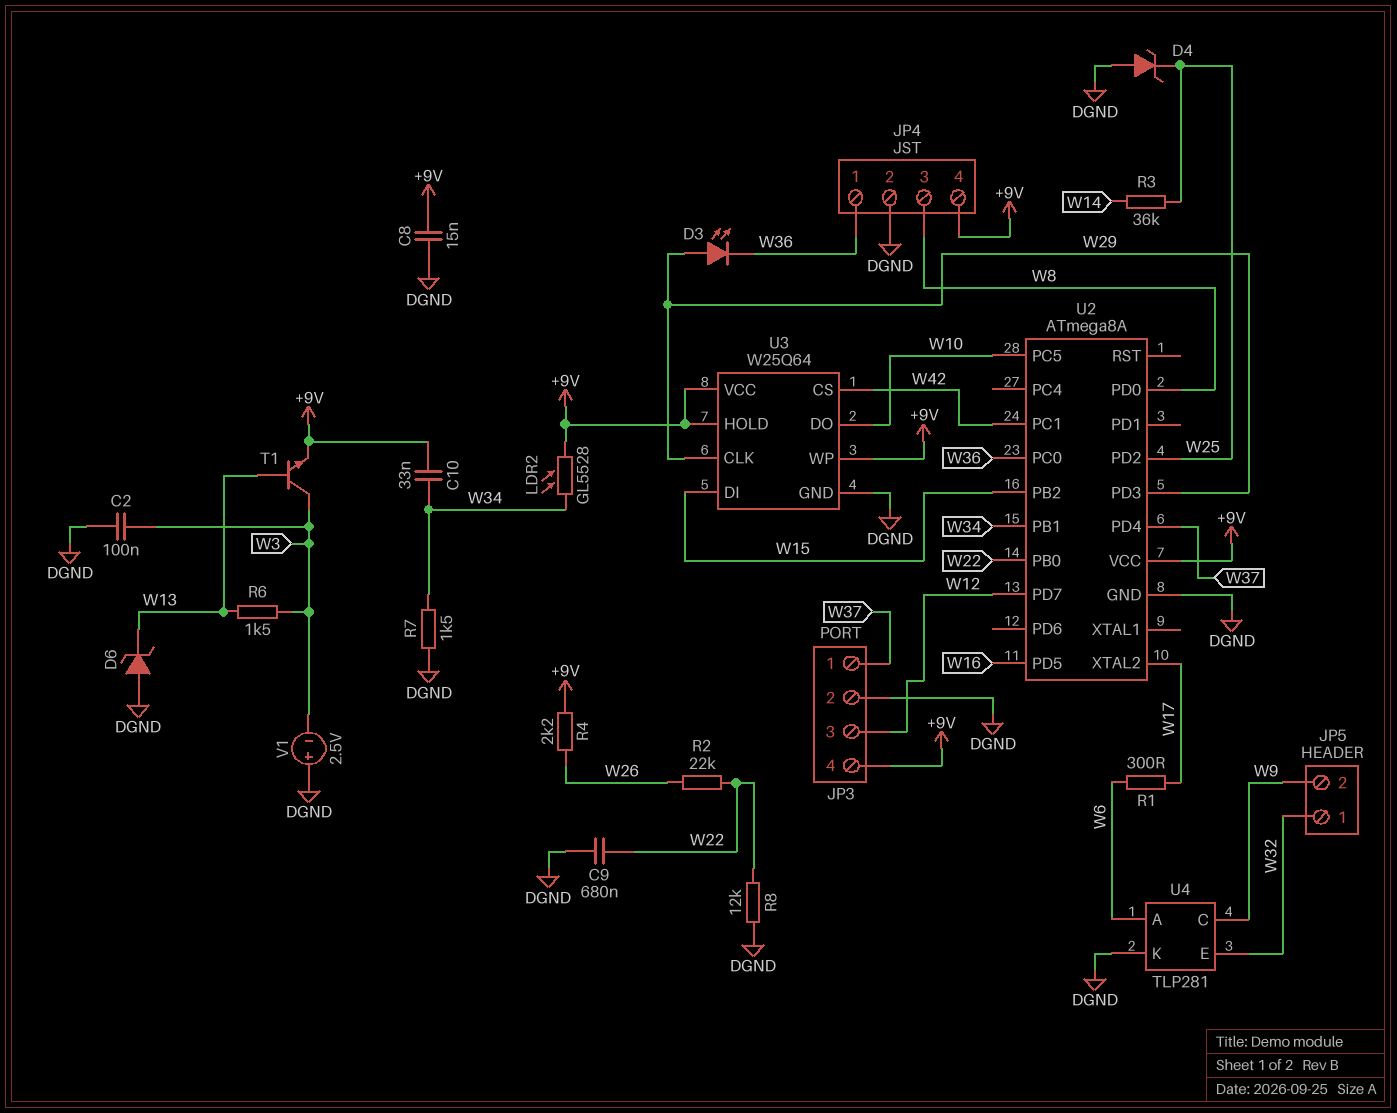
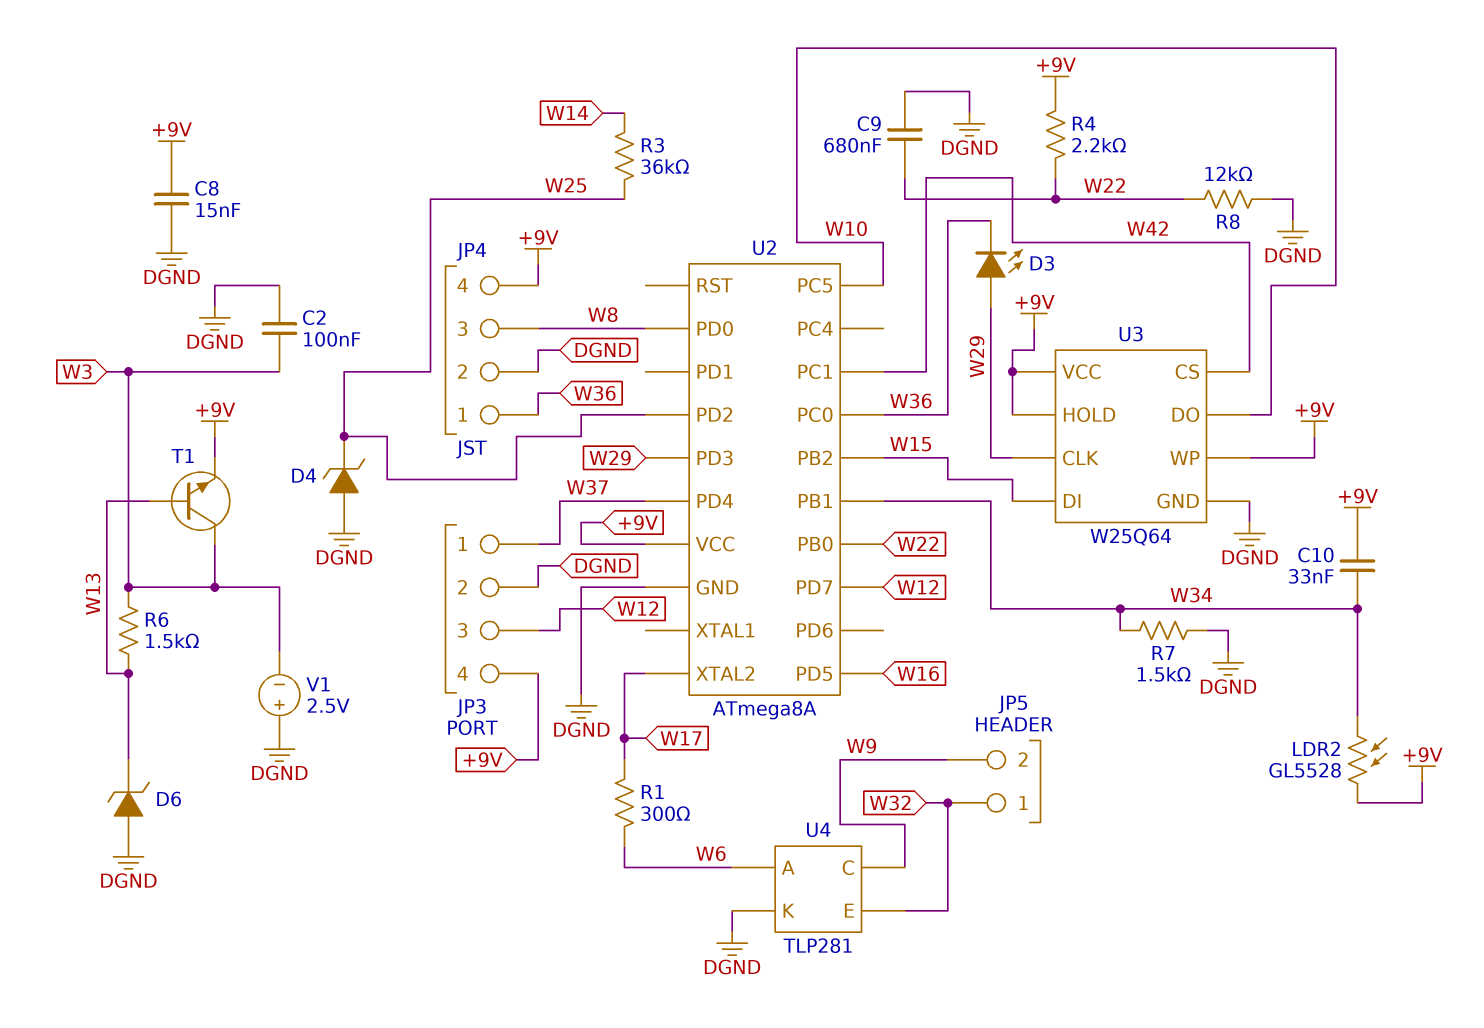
R2: 22k (W22, W26) -> none
R4: 2.2k (+9V, W26) -> 2.2k (+9V, W22)

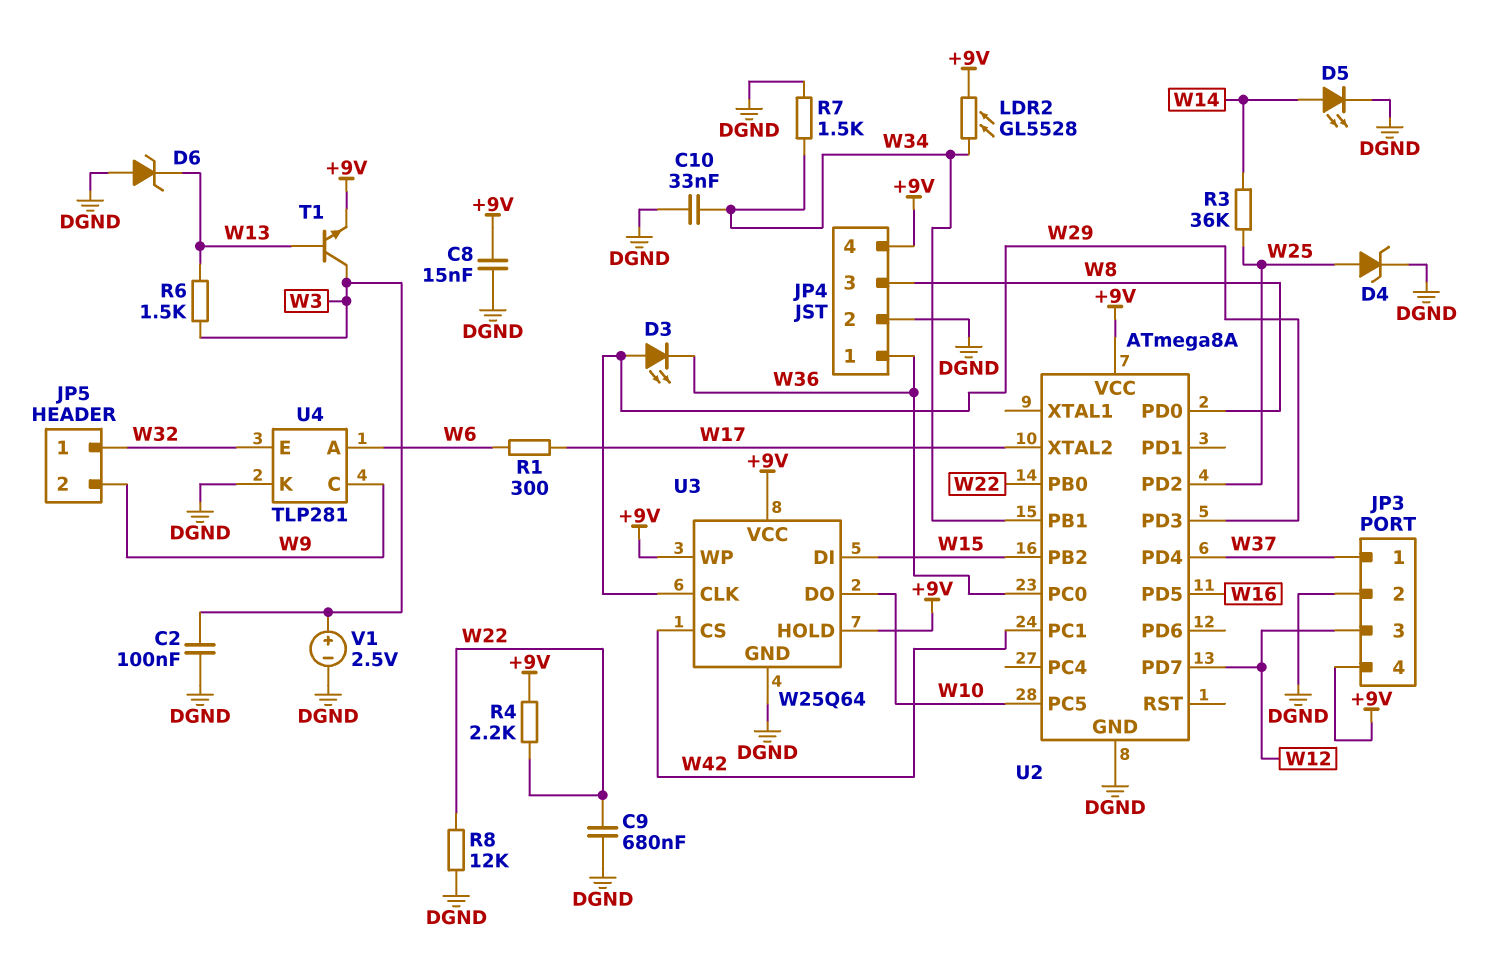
C10: 33nF (+9V, W34) -> 33nF (DGND, W34)
D4: zener (A DGND, K W25) -> zener (A W25, K DGND)
D5: none -> LED (A W14, K DGND)
V1: 2.5V (plus DGND, minus W3) -> 2.5V (plus W3, minus DGND)

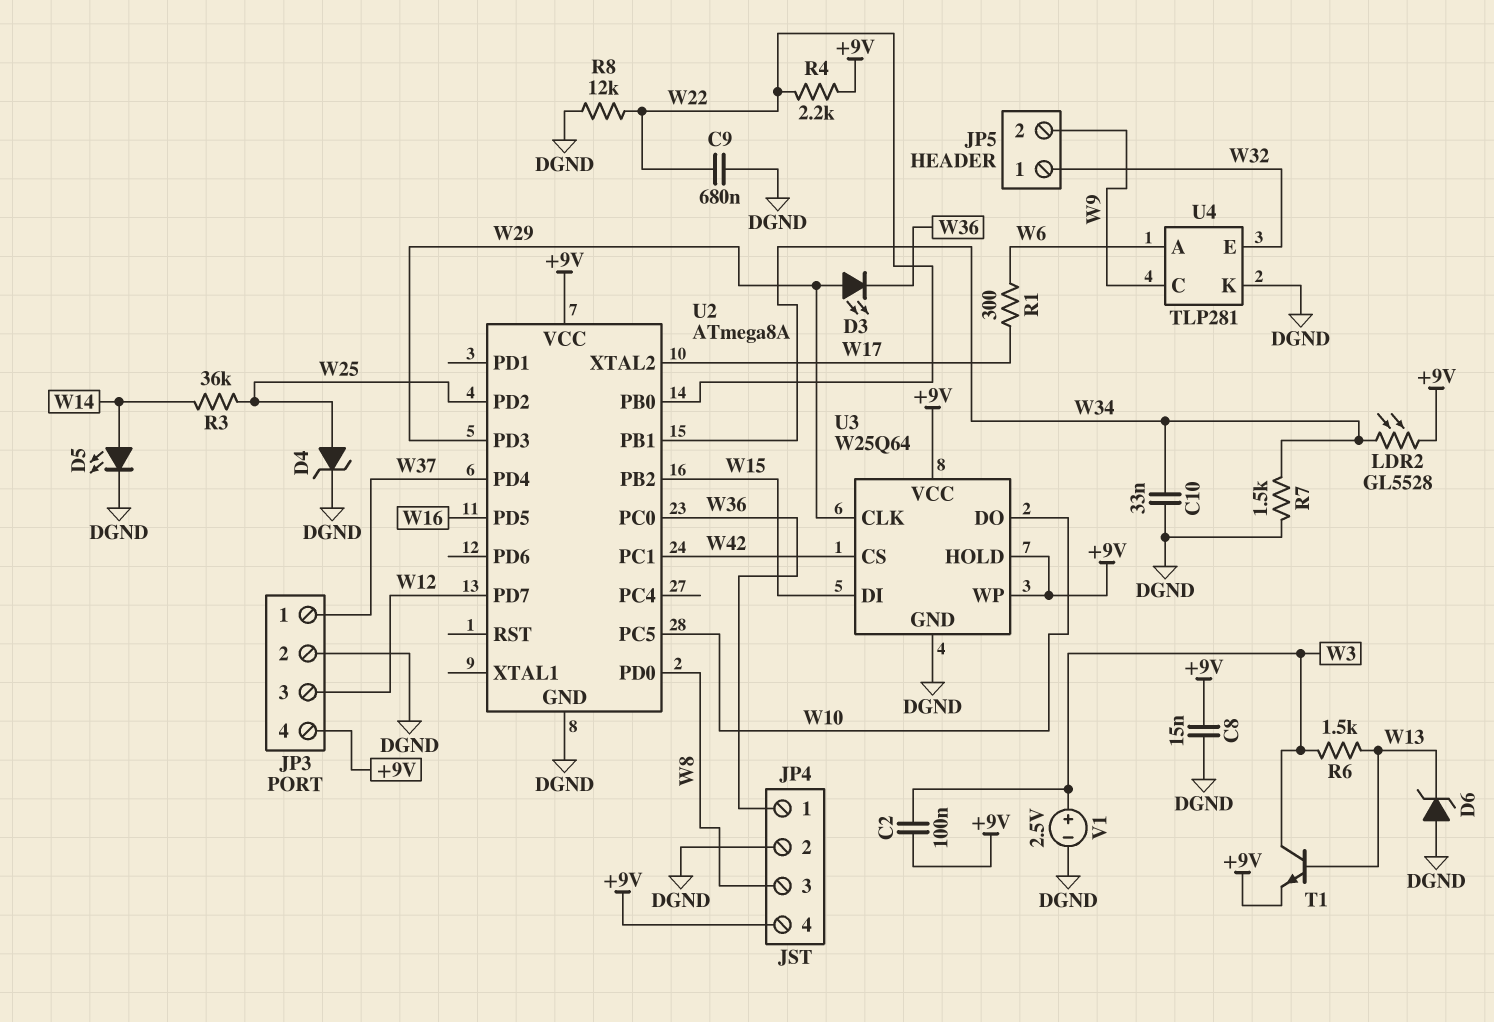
C2: 100nF (DGND, W3) -> 100nF (+9V, W3)

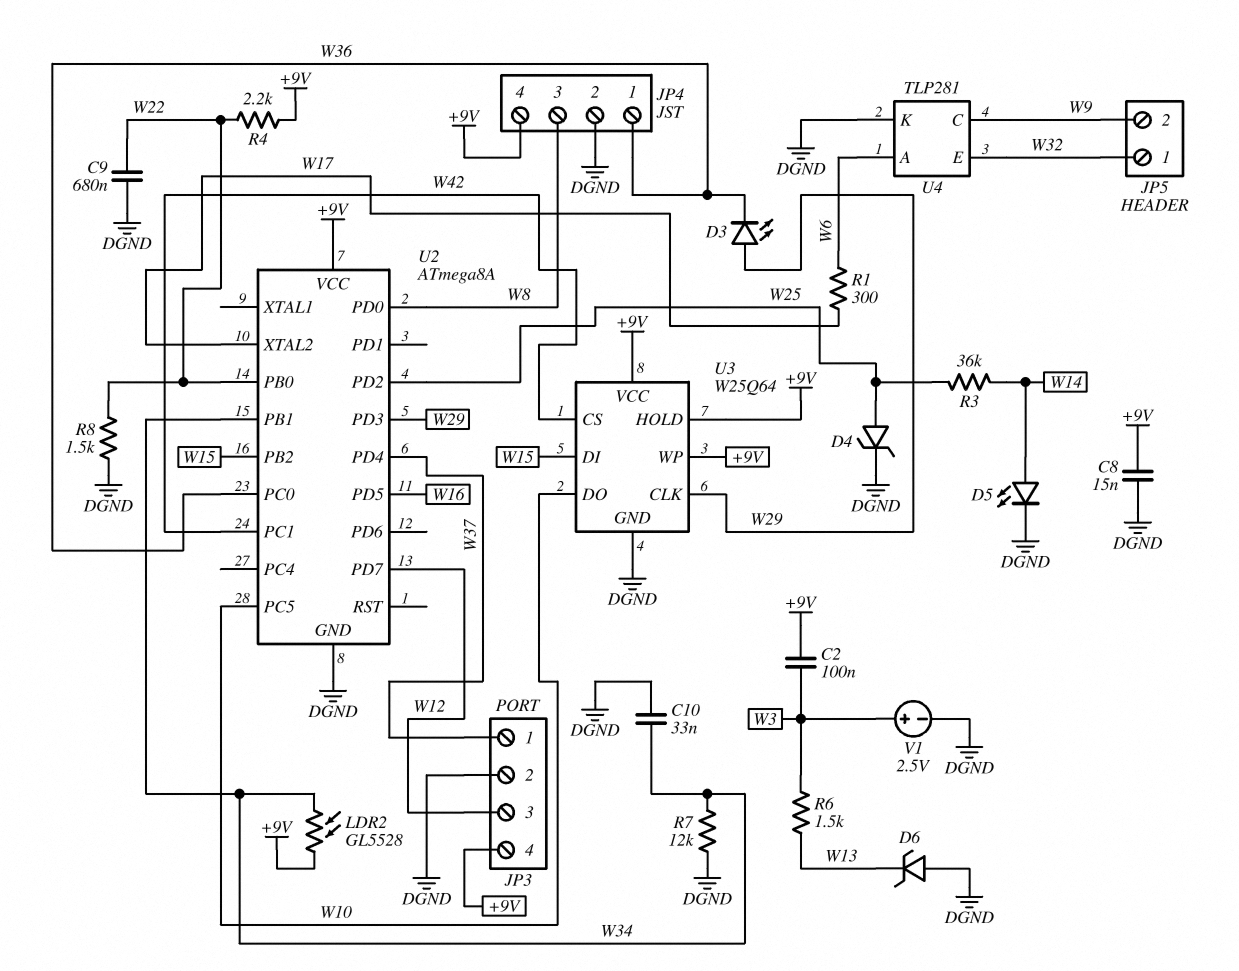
R7: 1.5k (DGND, W34) -> 12k (DGND, W34)
R8: 12k (DGND, W22) -> 1.5k (DGND, W22)
T1: NPN (B W13, C W3, E +9V) -> none

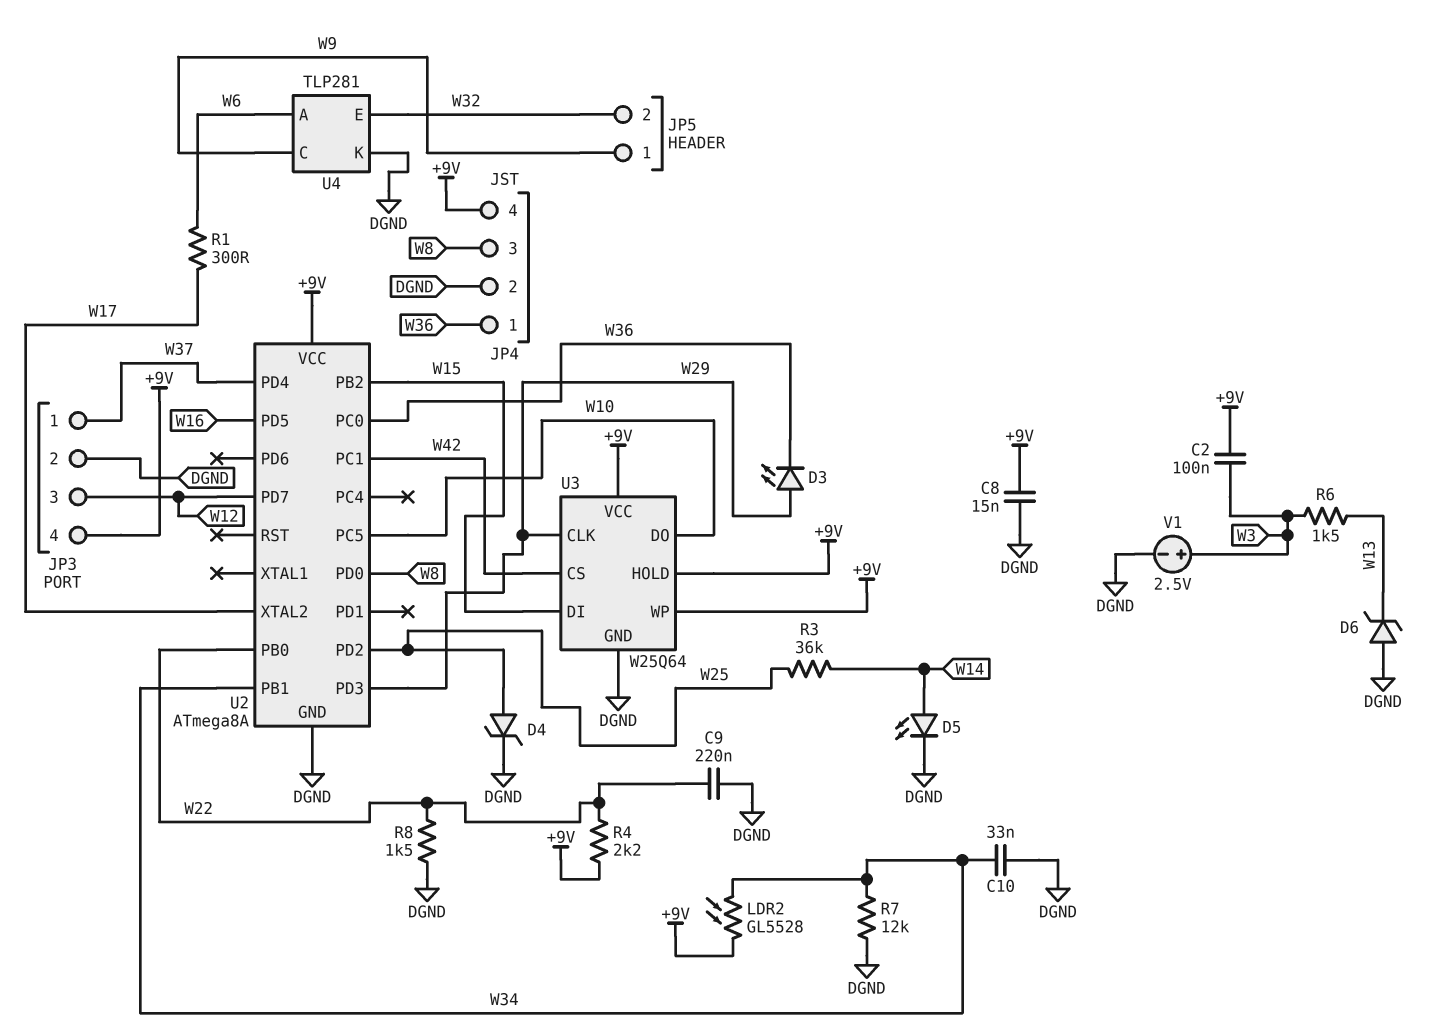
C9: 680nF (DGND, W22) -> 220nF (DGND, W22)
JP5 pin 1: W32 -> W9
JP5 pin 2: W9 -> W32

